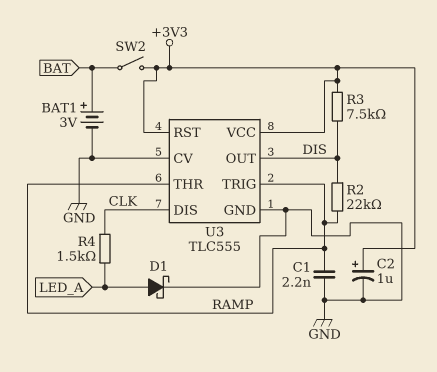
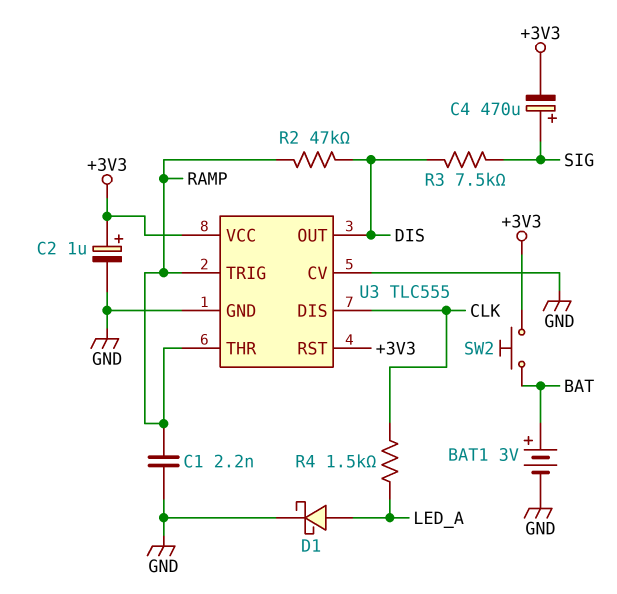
C4: none -> 470uF (plus SIG, minus +3V3)
R2: 22k (DIS, RAMP) -> 47k (DIS, RAMP)
R3: 7.5k (+3V3, DIS) -> 7.5k (DIS, SIG)
SW2: switch (+3V3, BAT) -> button (+3V3, BAT)

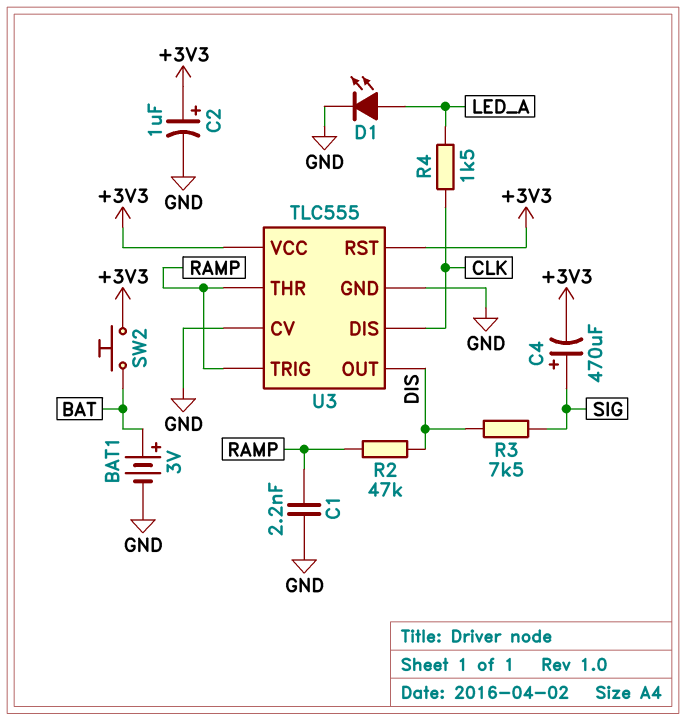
D1: schottky (A LED_A, K GND) -> LED (A LED_A, K GND)

